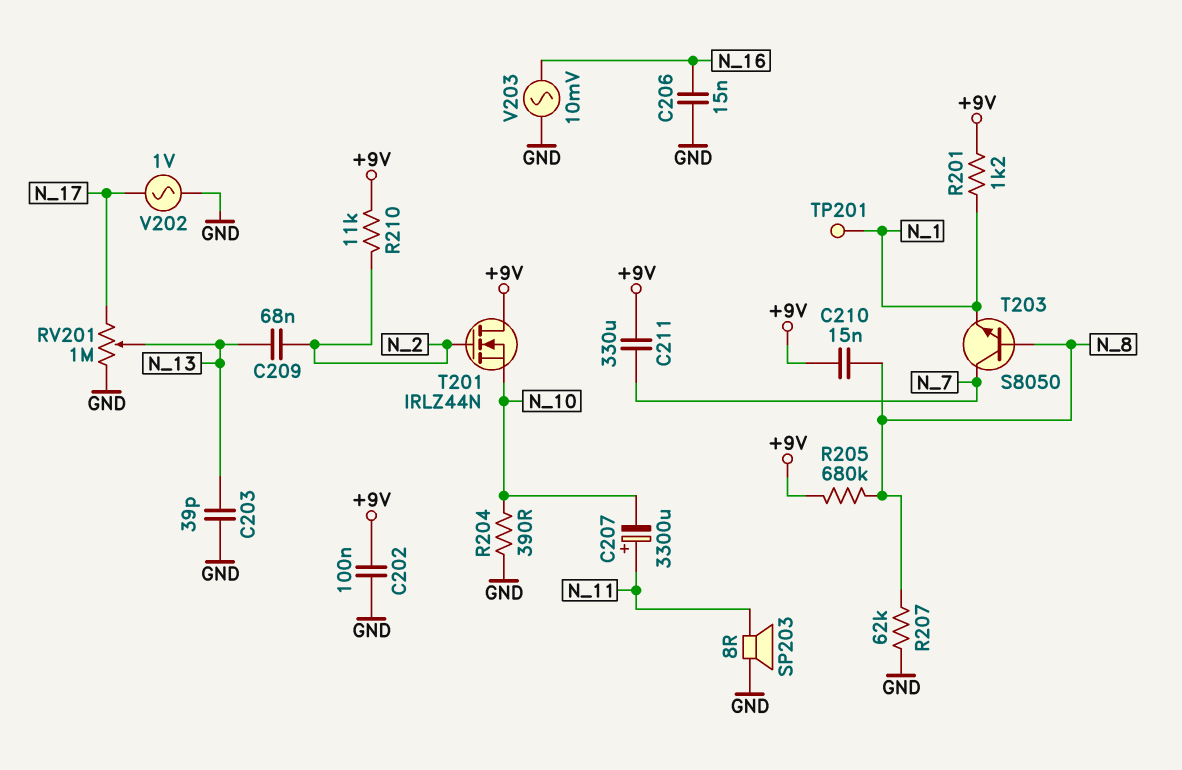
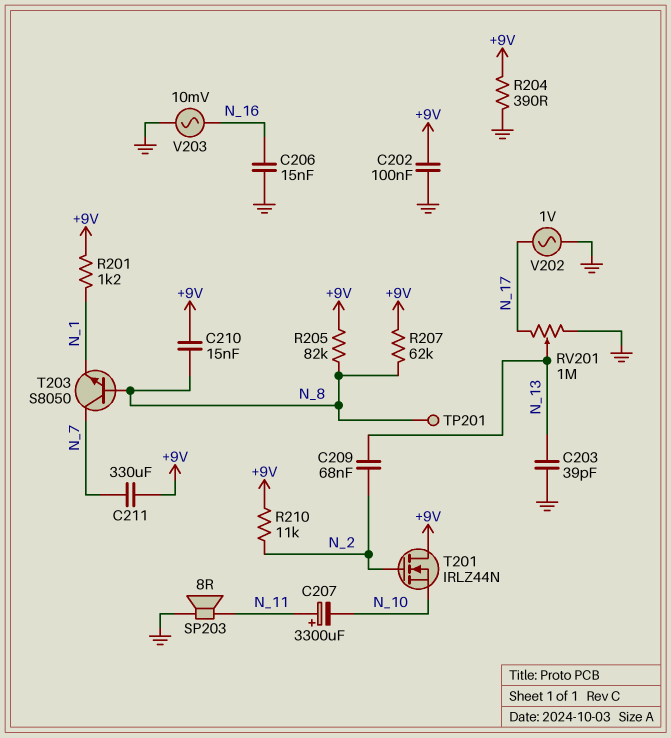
R204: 390 (GND, N_10) -> 390 (+9V, GND)
R205: 680k (+9V, N_8) -> 82k (+9V, N_8)
R207: 62k (GND, N_8) -> 62k (+9V, N_8)
TP201: test point (N_1) -> test point (N_8)

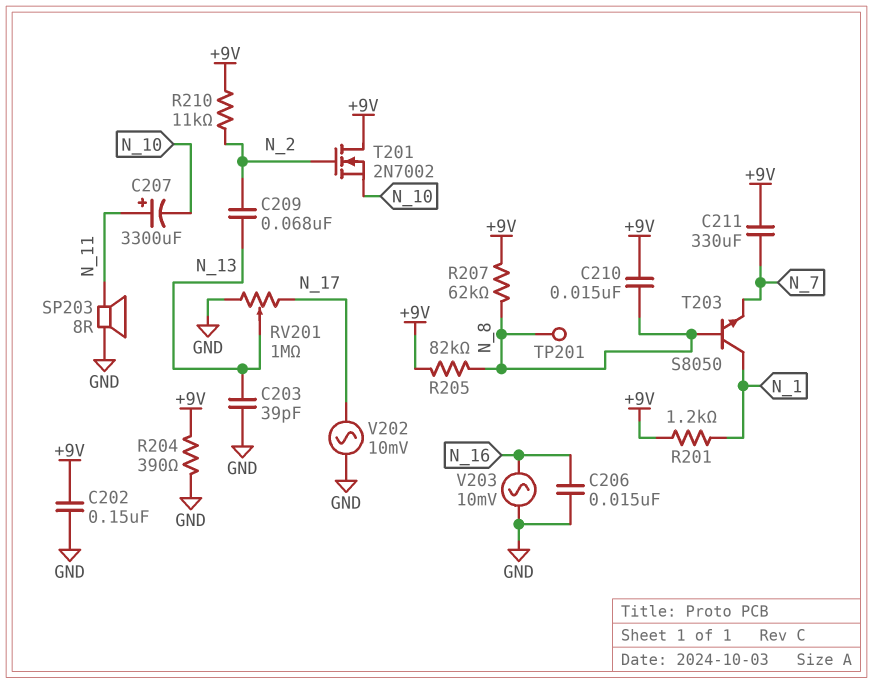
C202: 100nF (+9V, GND) -> 150nF (+9V, GND)
T201: NMOS IRLZ44N (G N_2, D +9V, S N_10) -> NMOS 2N7002 (G N_2, D +9V, S N_10)
T203: NPN S8050 (B N_8, C N_7, E N_1) -> NPN S8050 (B N_8, C N_1, E N_7)
V202: AC 1V (GND, N_17) -> AC 10mV (GND, N_17)

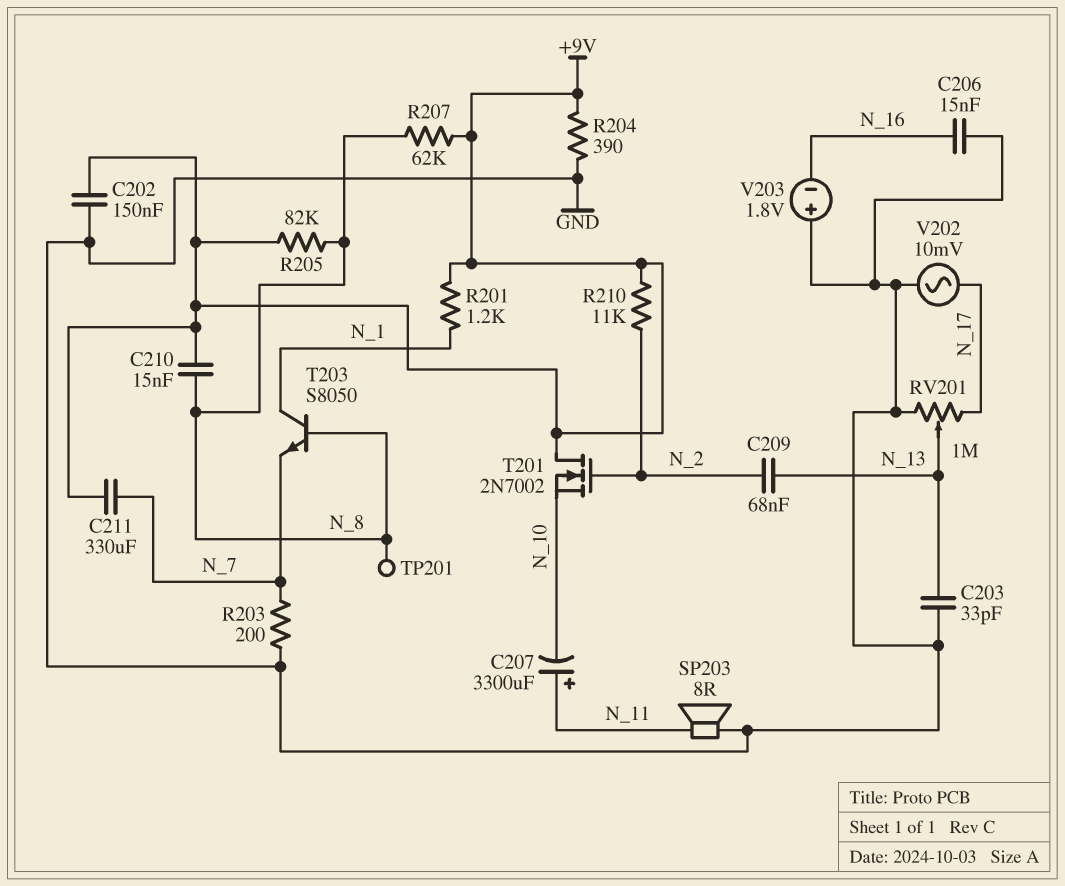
C203: 39pF (GND, N_13) -> 33pF (GND, N_13)
R203: none -> 200 (GND, N_7)
V203: AC 10mV (GND, N_16) -> 1.8V (plus GND, minus N_16)

